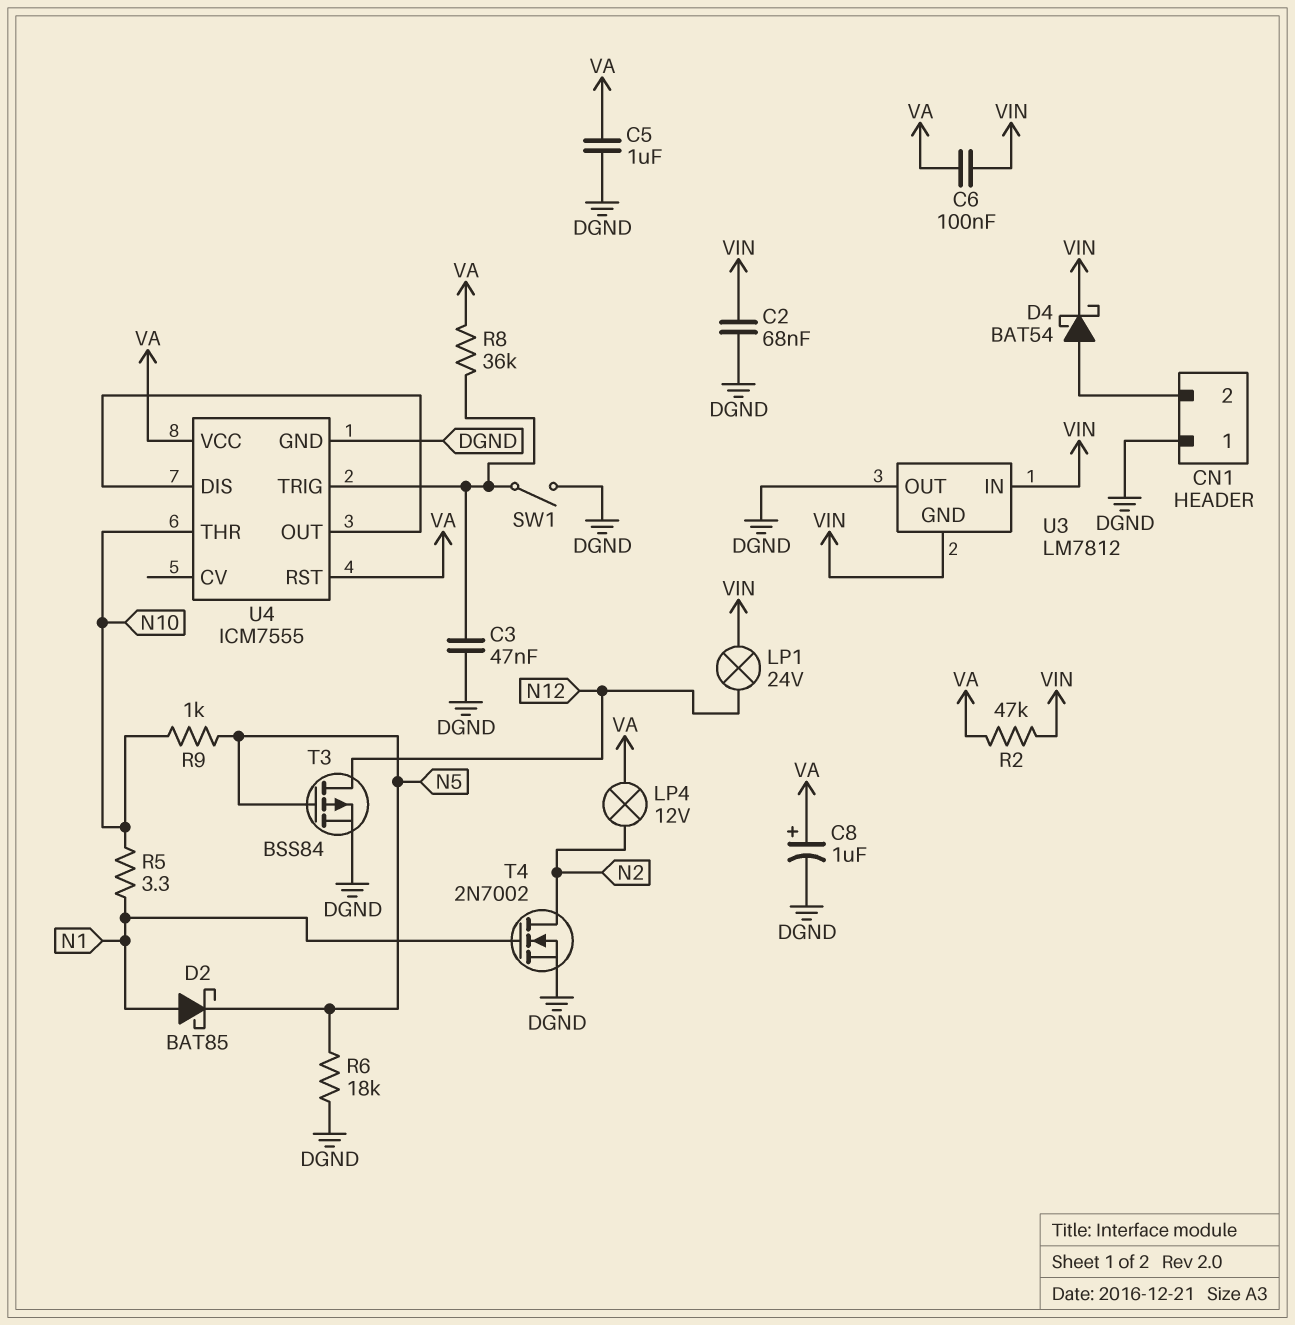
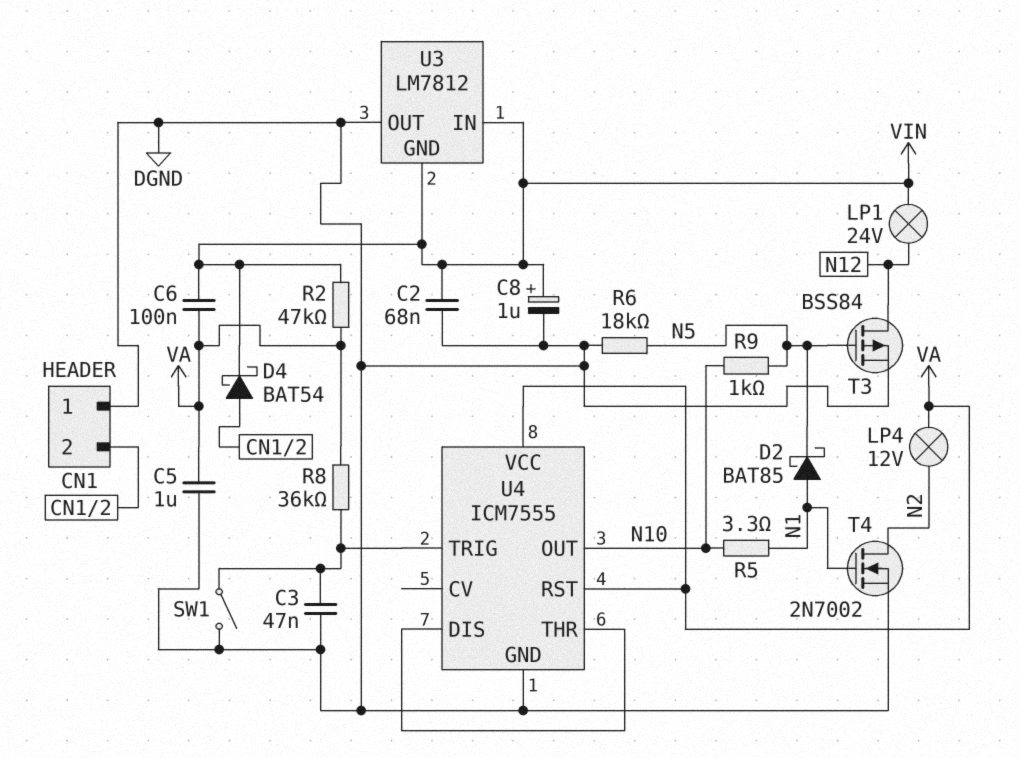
C8: 1uF (plus VA, minus DGND) -> 1uF (plus VIN, minus DGND)
U4 pin OUT: U4/DIS -> N10
U4 pin THR: N10 -> U4/DIS

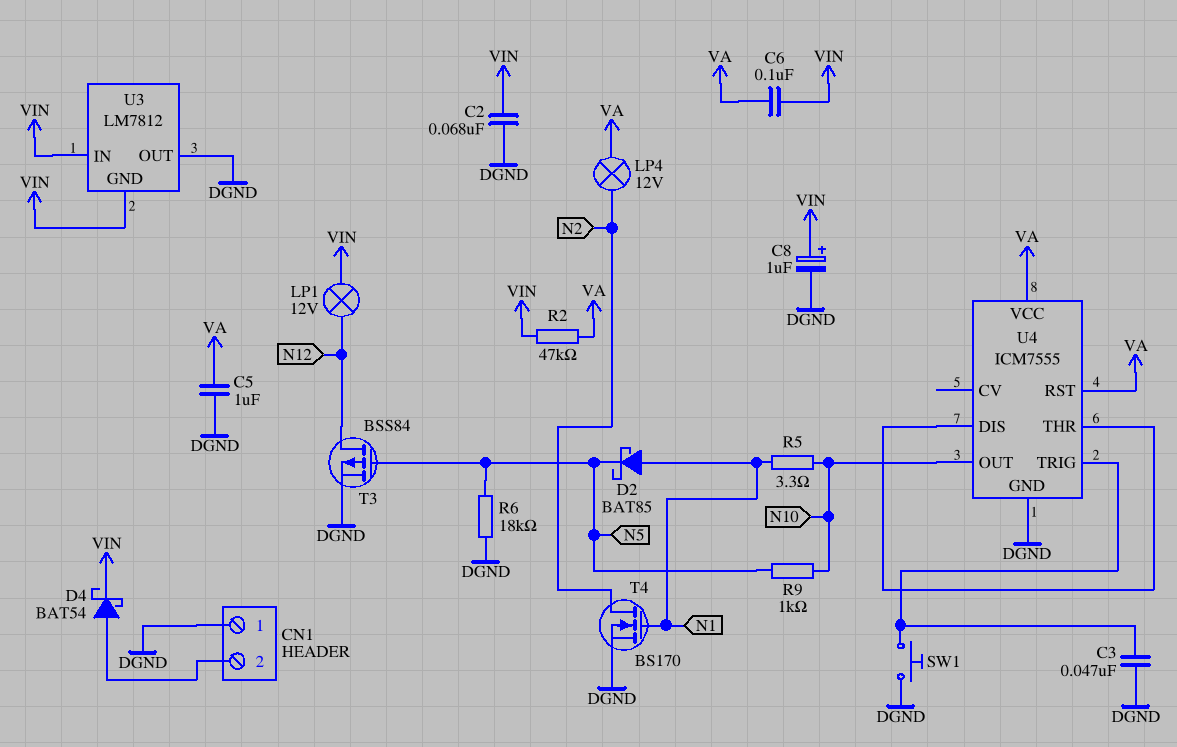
LP1: lamp 24V (N12, VIN) -> lamp 12V (N12, VIN)
R8: 36k (U4/TRIG, VA) -> none
SW1: switch (DGND, U4/TRIG) -> button (DGND, U4/TRIG)
T4: NMOS 2N7002 (G N1, D N2, S DGND) -> NMOS BS170 (G N1, D N2, S DGND)

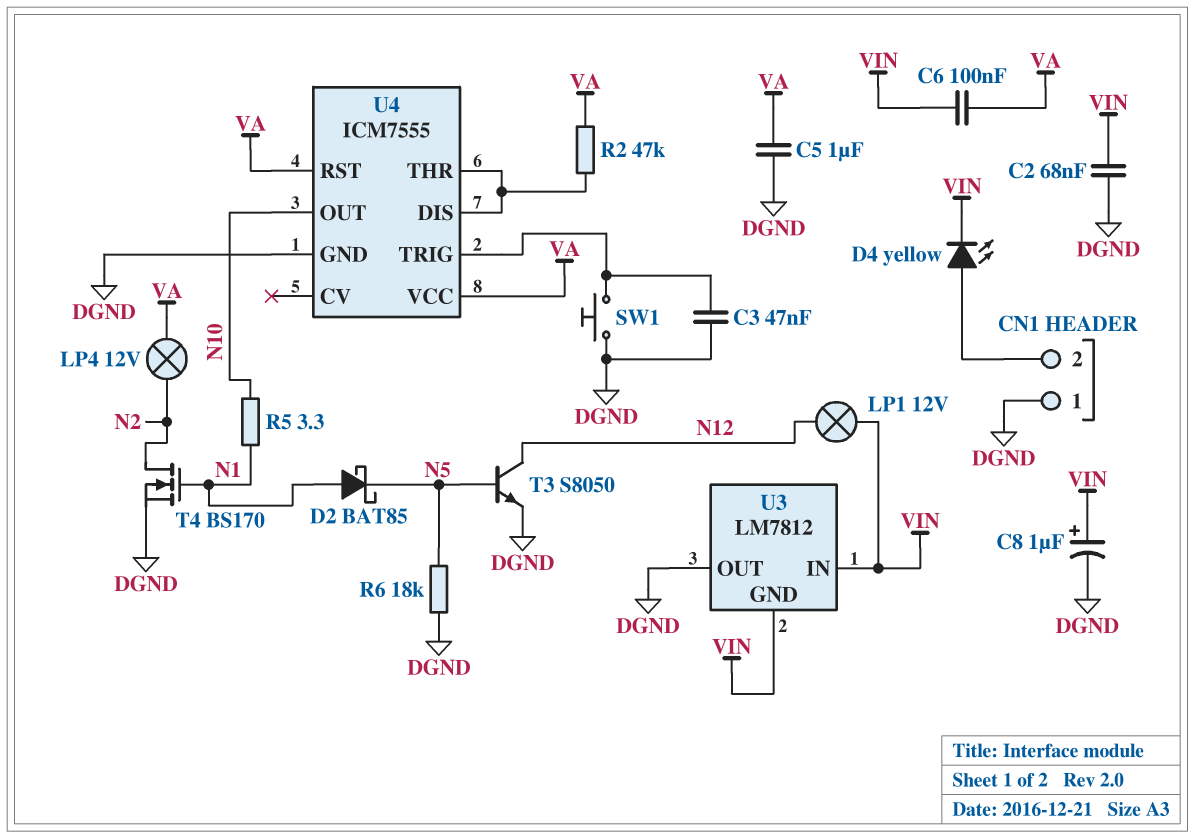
D4: schottky BAT54 (A CN1/2, K VIN) -> LED yellow (A CN1/2, K VIN)
R2: 47k (VA, VIN) -> 47k (U4/DIS, VA)
R9: 1k (N5, N10) -> none
T3: PMOS BSS84 (G N5, D N12, S DGND) -> NPN S8050 (B N5, C N12, E DGND)

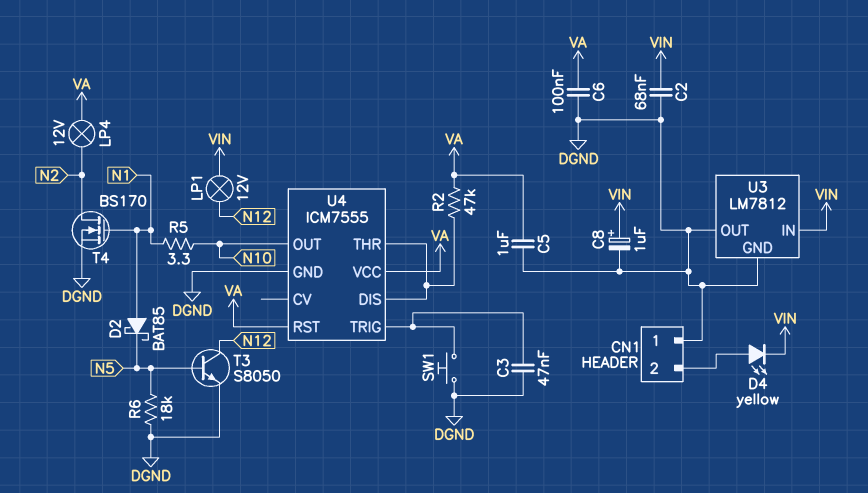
C6: 100nF (VA, VIN) -> 100nF (DGND, VA)
U3 pin GND: VIN -> DGND

